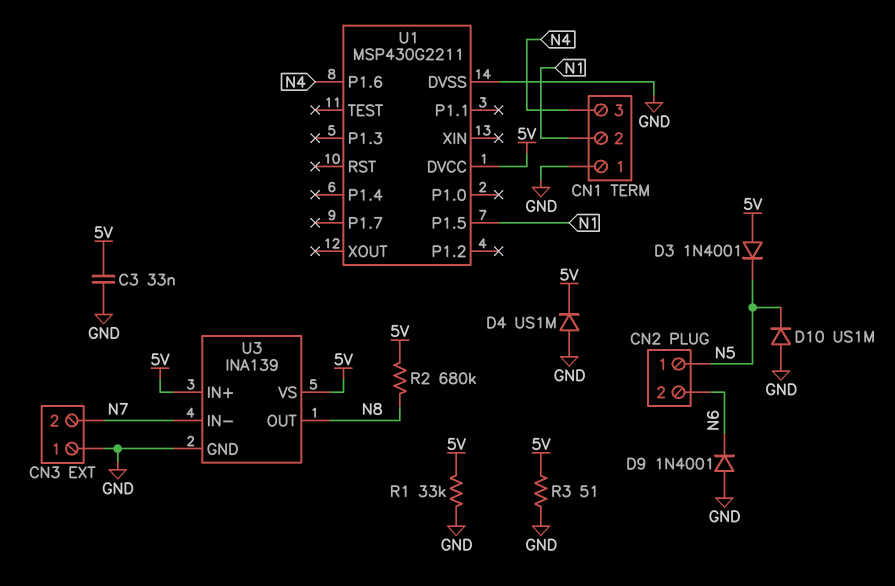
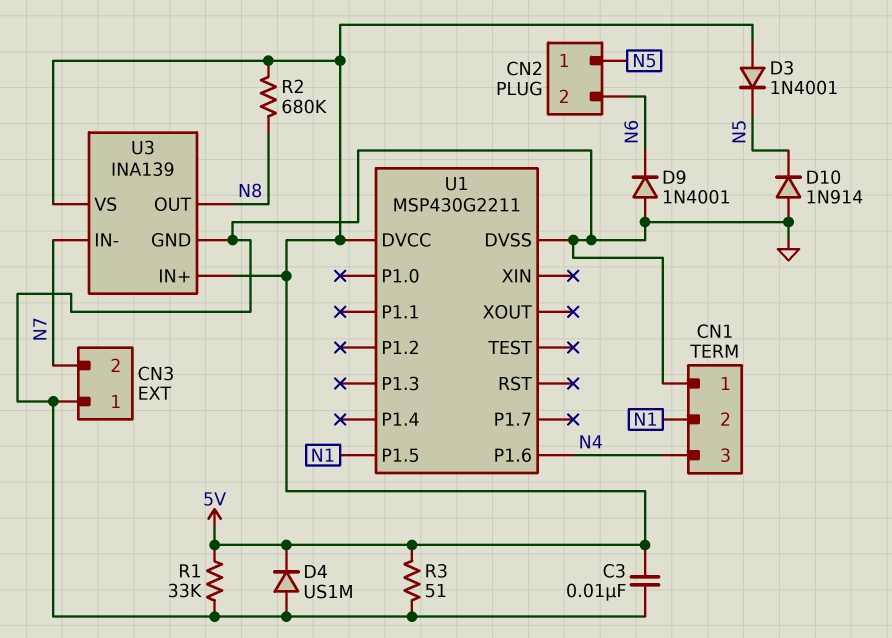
C3: 33nF (5V, GND) -> 10nF (5V, GND)
D10: diode US1M (A GND, K N5) -> diode 1N914 (A GND, K N5)

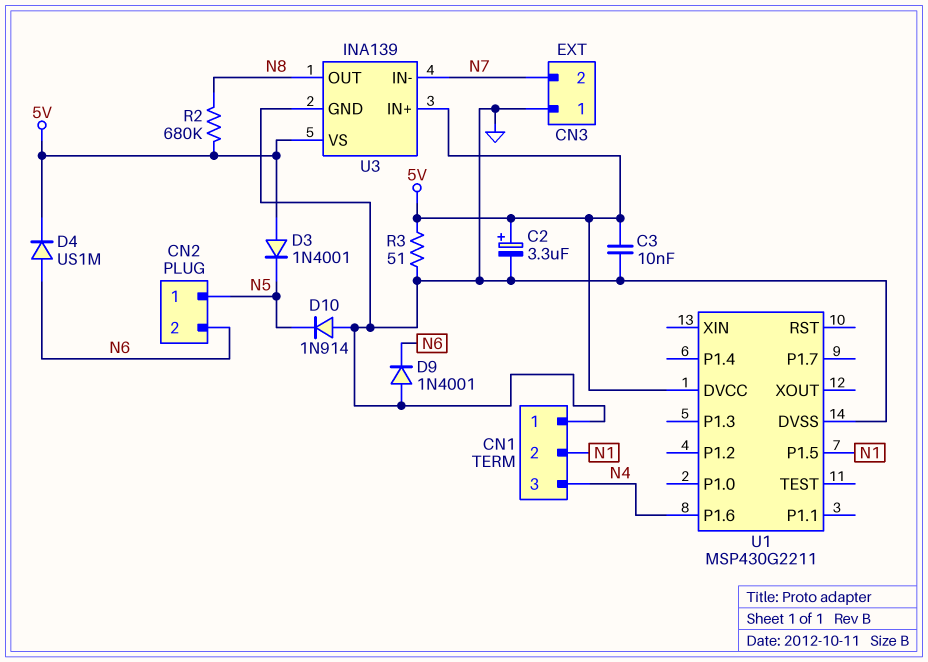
C2: none -> 3.3uF (plus 5V, minus GND)
D4: diode US1M (A GND, K 5V) -> diode US1M (A N6, K 5V)
R1: 33k (5V, GND) -> none

